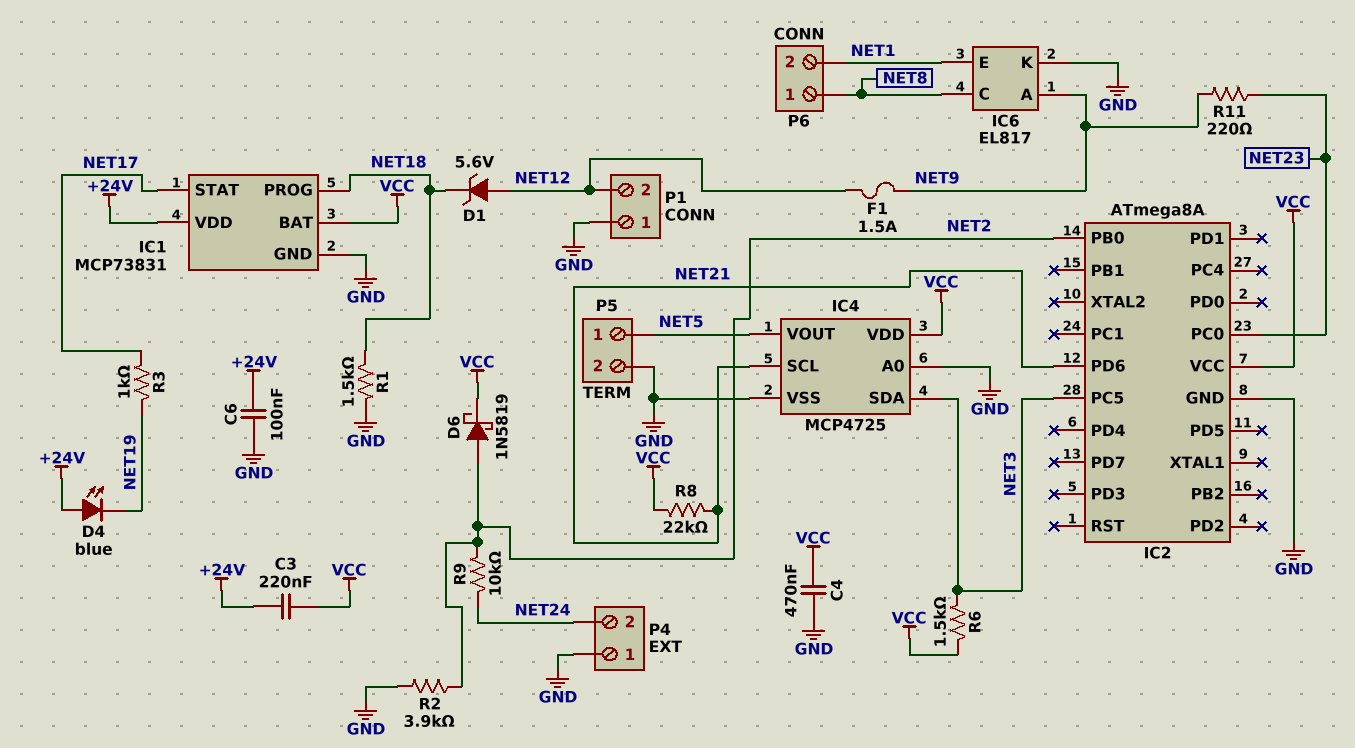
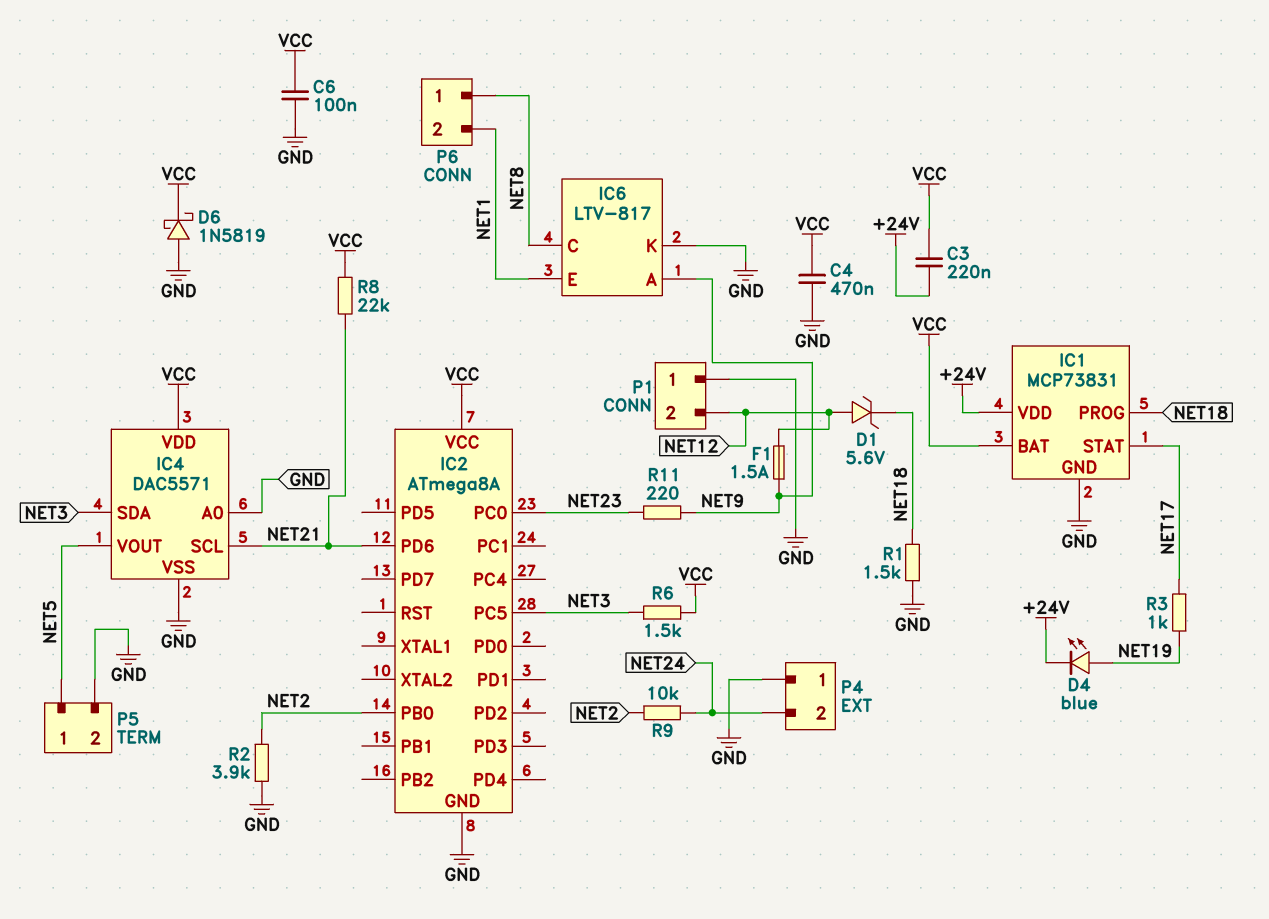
C6: 100nF (+24V, GND) -> 100nF (GND, VCC)
D4: LED blue (A +24V, K NET19) -> LED blue (A NET19, K +24V)
D6: schottky 1N5819 (A NET2, K VCC) -> schottky 1N5819 (A GND, K VCC)
IC4: MCP4725 -> DAC5571
IC6: EL817 -> LTV-817

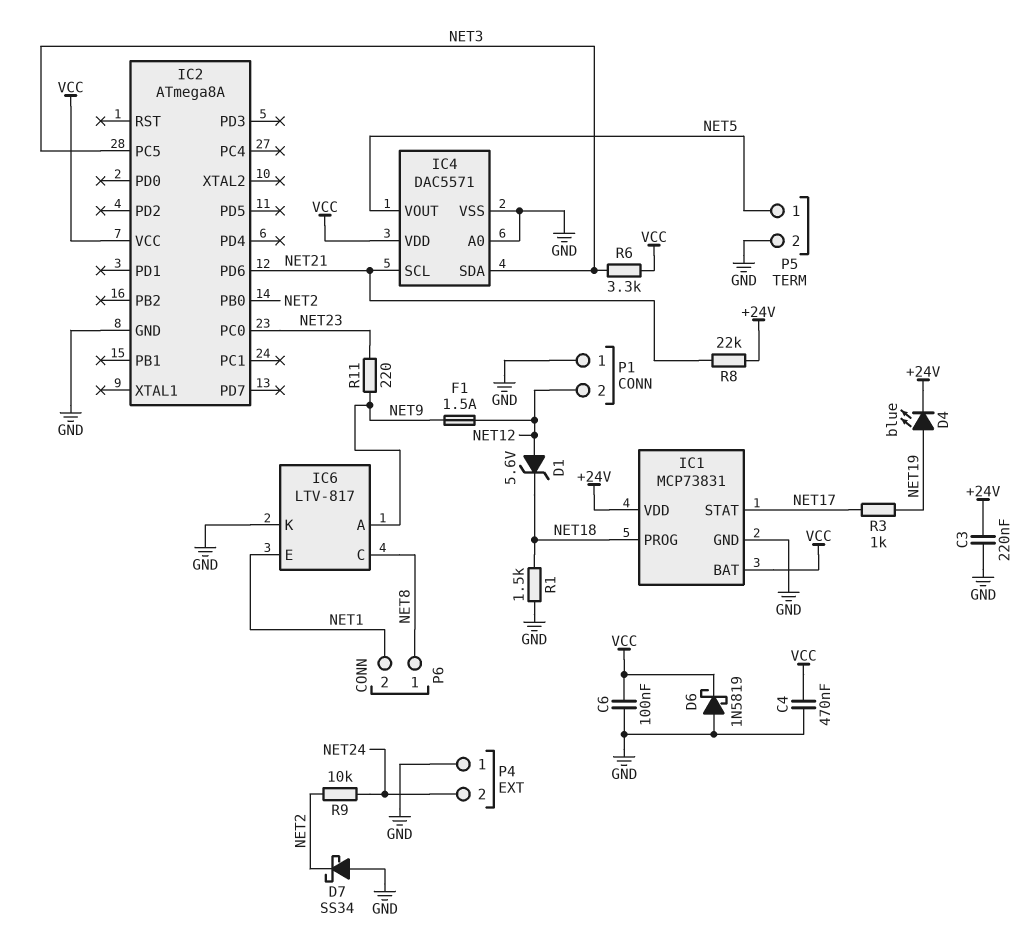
C3: 220nF (+24V, VCC) -> 220nF (+24V, GND)
D7: none -> schottky SS34 (A GND, K NET2)
R2: 3.9k (GND, NET2) -> none
R6: 1.5k (NET3, VCC) -> 3.3k (NET3, VCC)
R8: 22k (NET21, VCC) -> 22k (+24V, NET21)

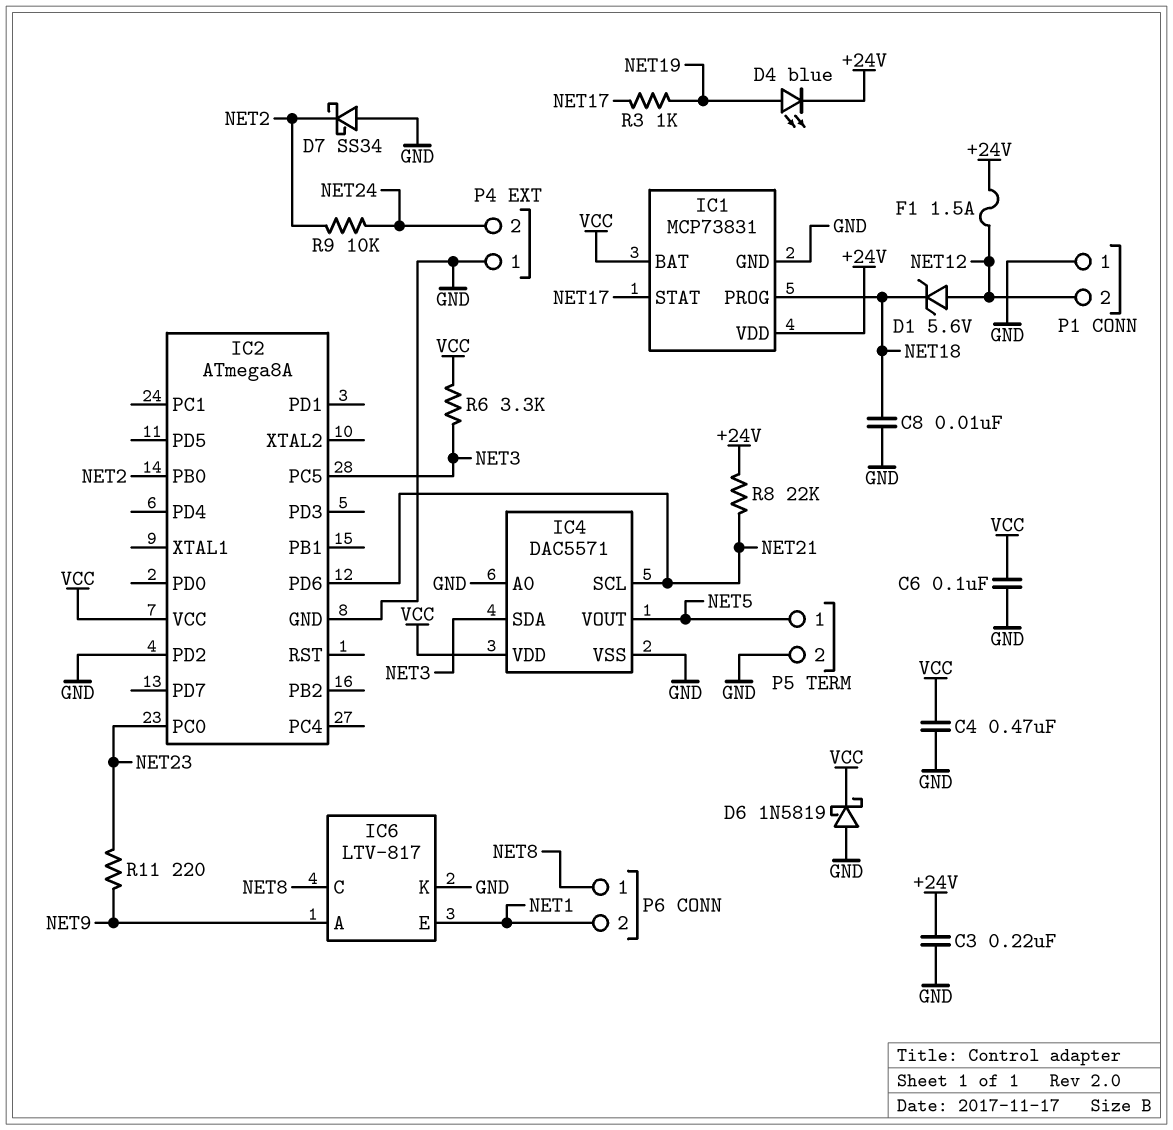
C8: none -> 10nF (GND, NET18)
F1: 1.5A (NET9, NET12) -> 1.5A (+24V, NET12)
IC2 pin PD2: none -> GND
R1: 1.5k (GND, NET18) -> none

